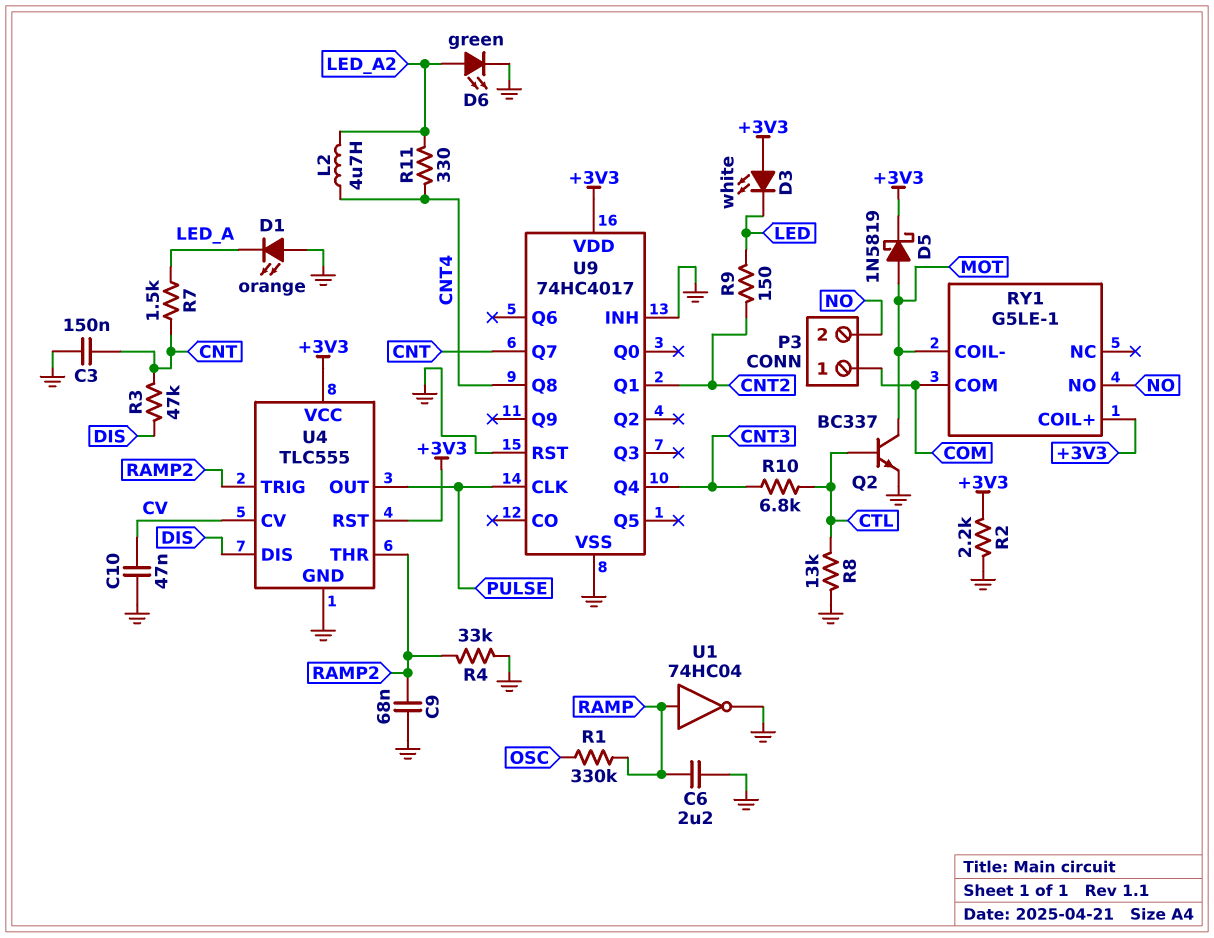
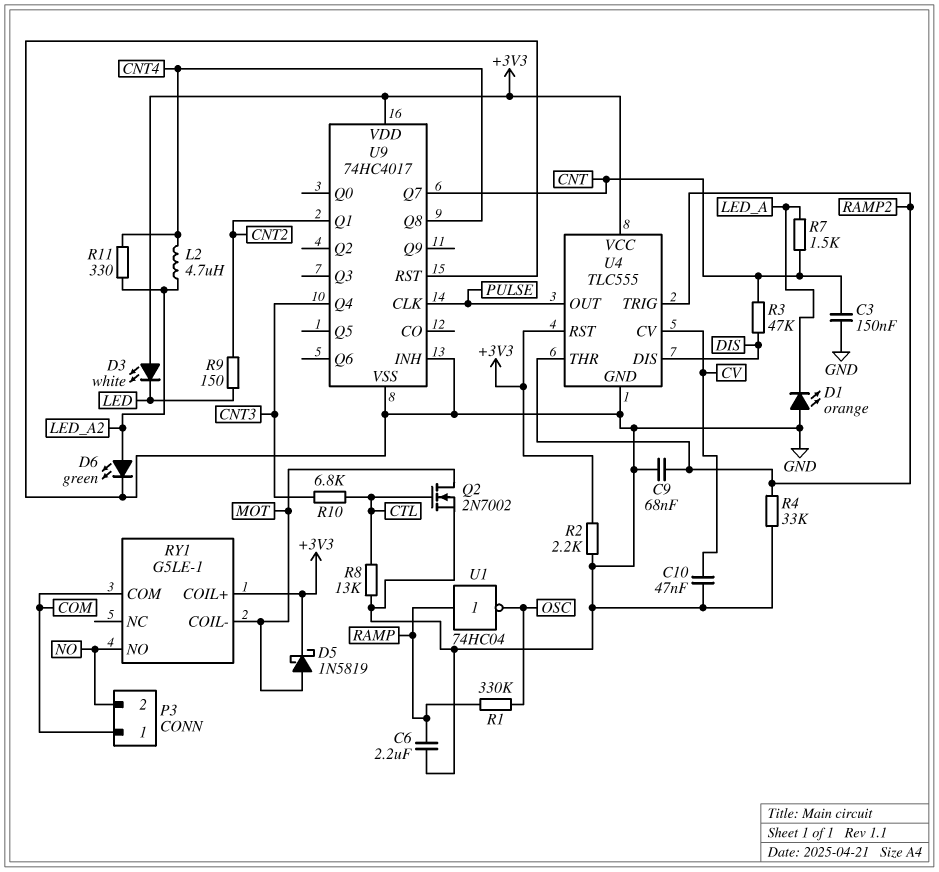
Q2: NPN BC337 (B CTL, C MOT, E GND) -> NMOS 2N7002 (G CTL, D MOT, S GND)
U1: NOT 74HC04 (in RAMP, out GND) -> NOT 74HC04 (in RAMP, out OSC)

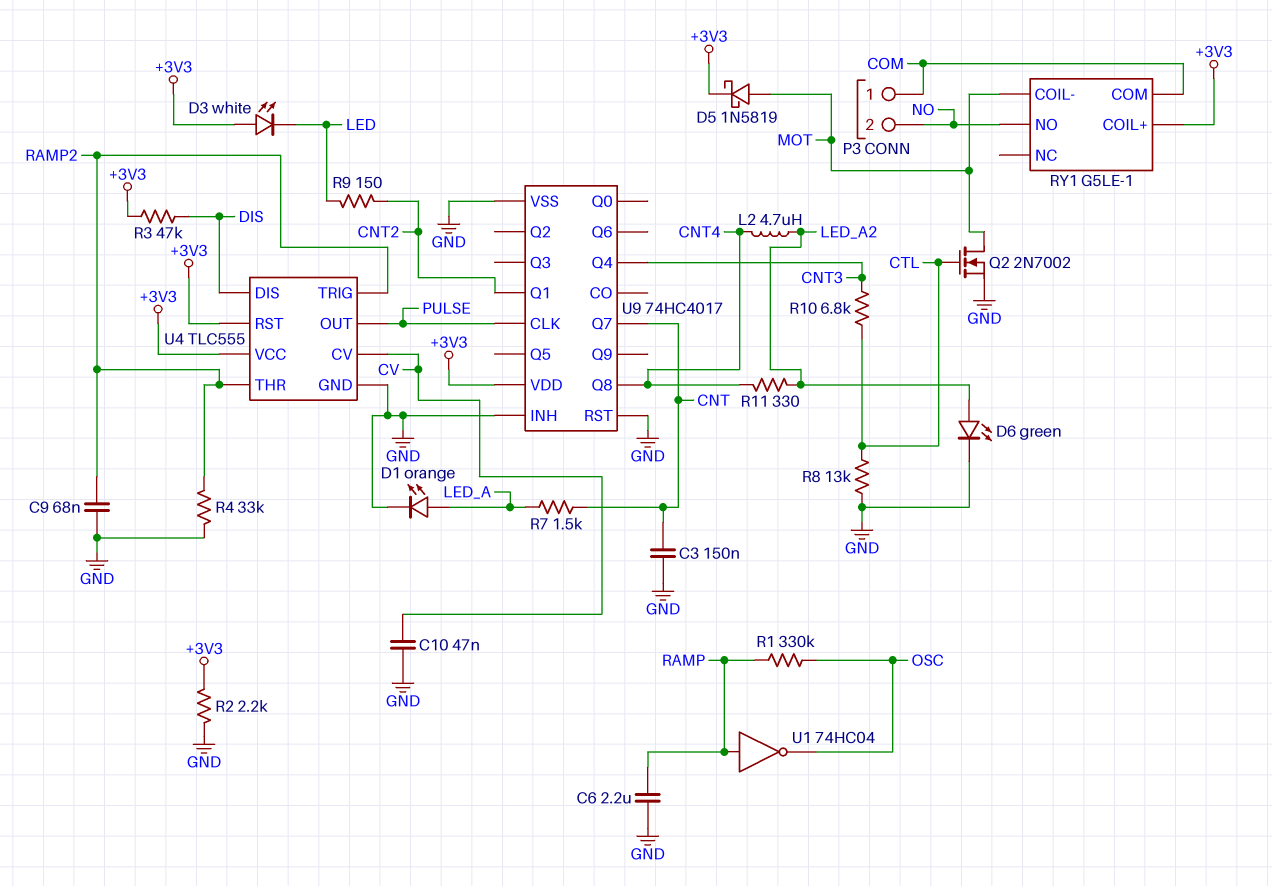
D1: LED orange (A GND, K LED_A) -> LED orange (A LED_A, K GND)
R3: 47k (CNT, DIS) -> 47k (+3V3, DIS)

